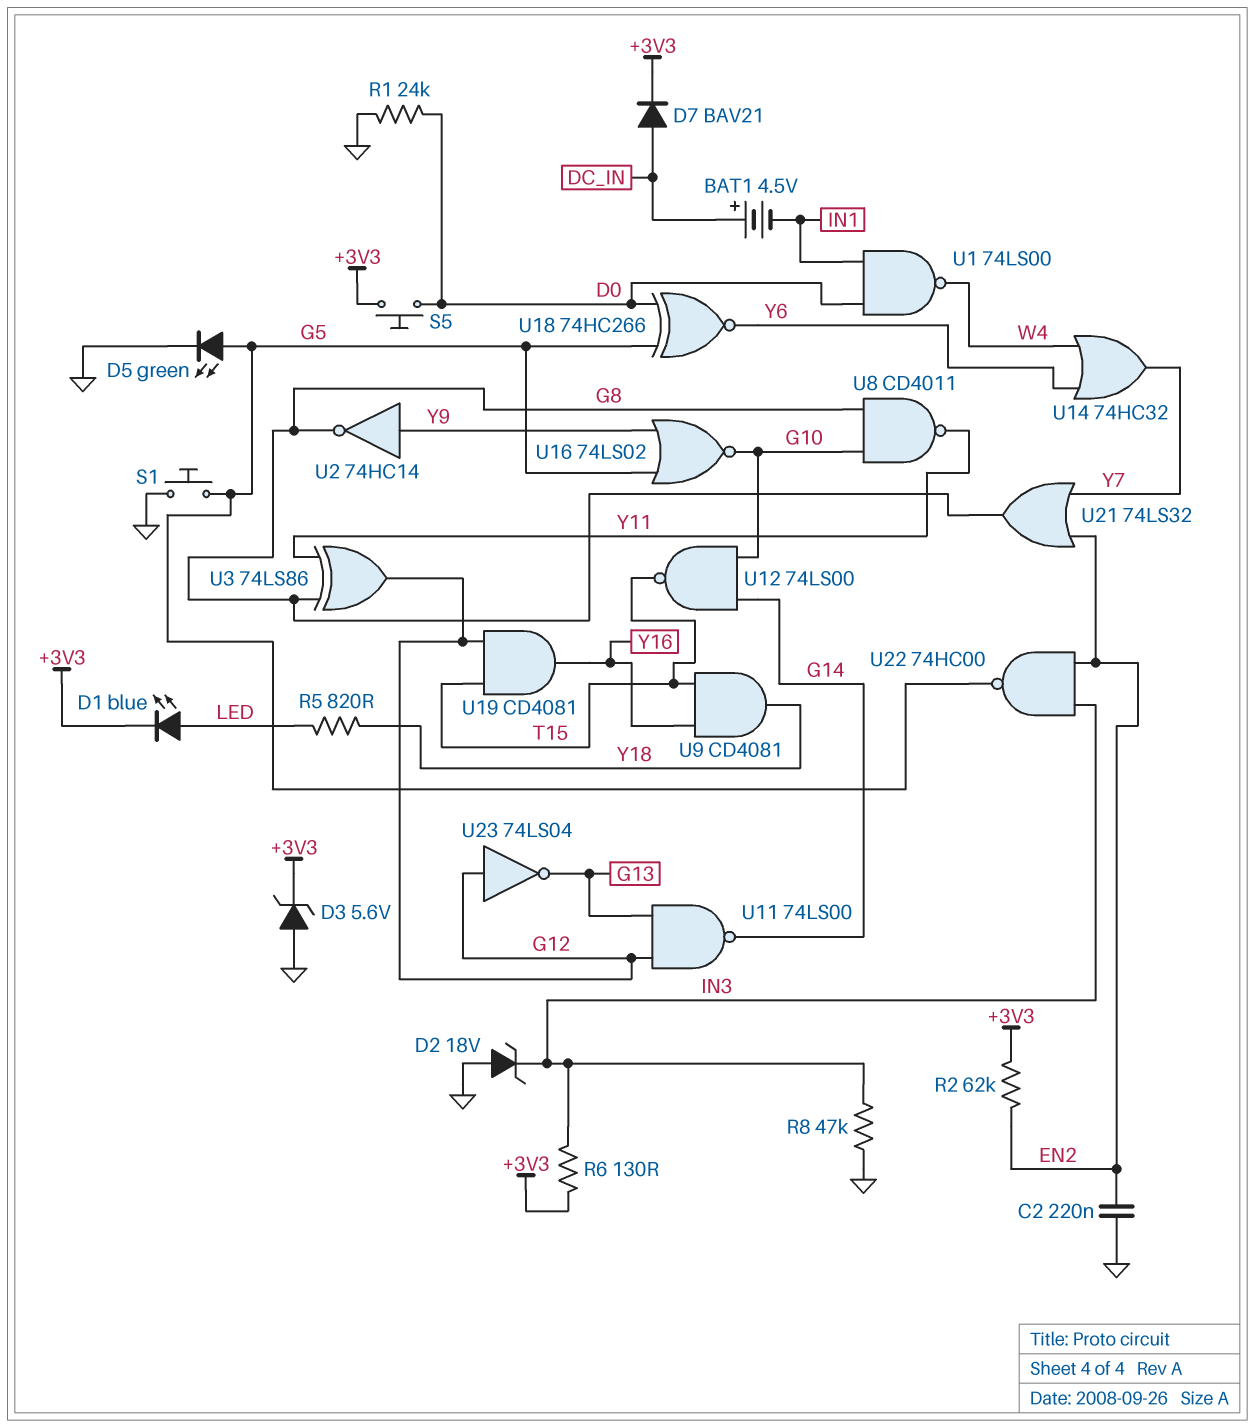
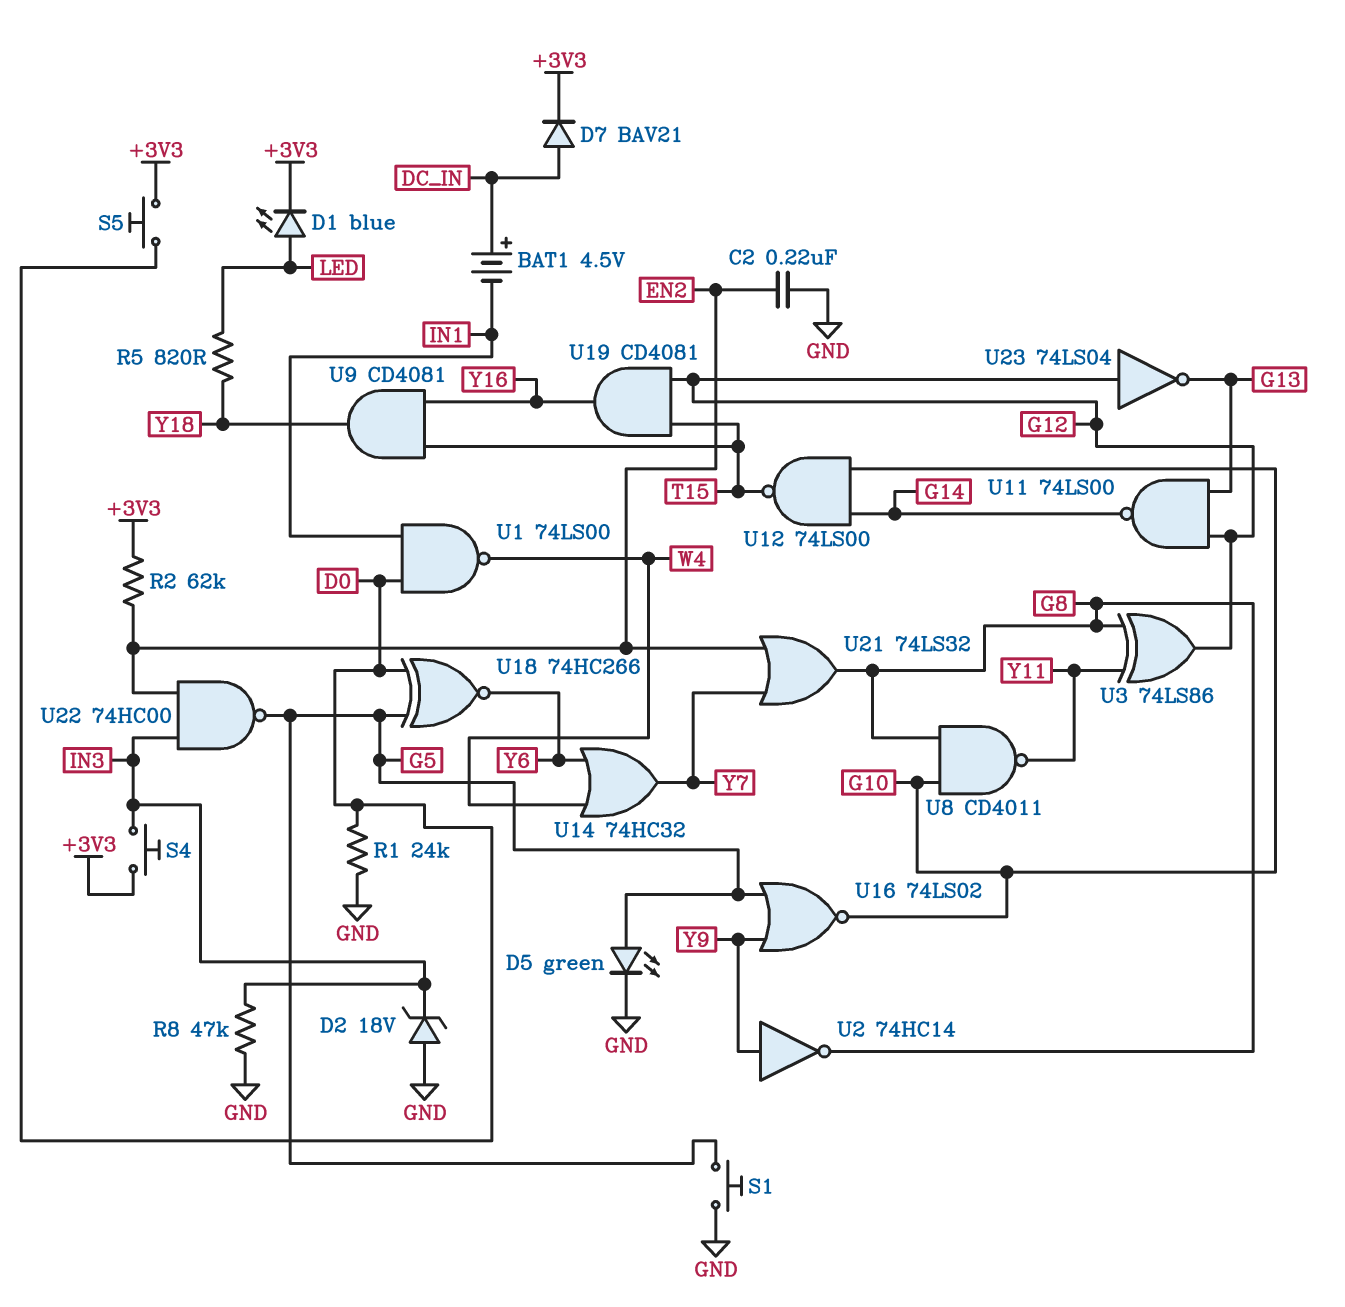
D3: zener 5.6V (A GND, K +3V3) -> none
R6: 130 (+3V3, IN3) -> none
S4: none -> button (+3V3, IN3)

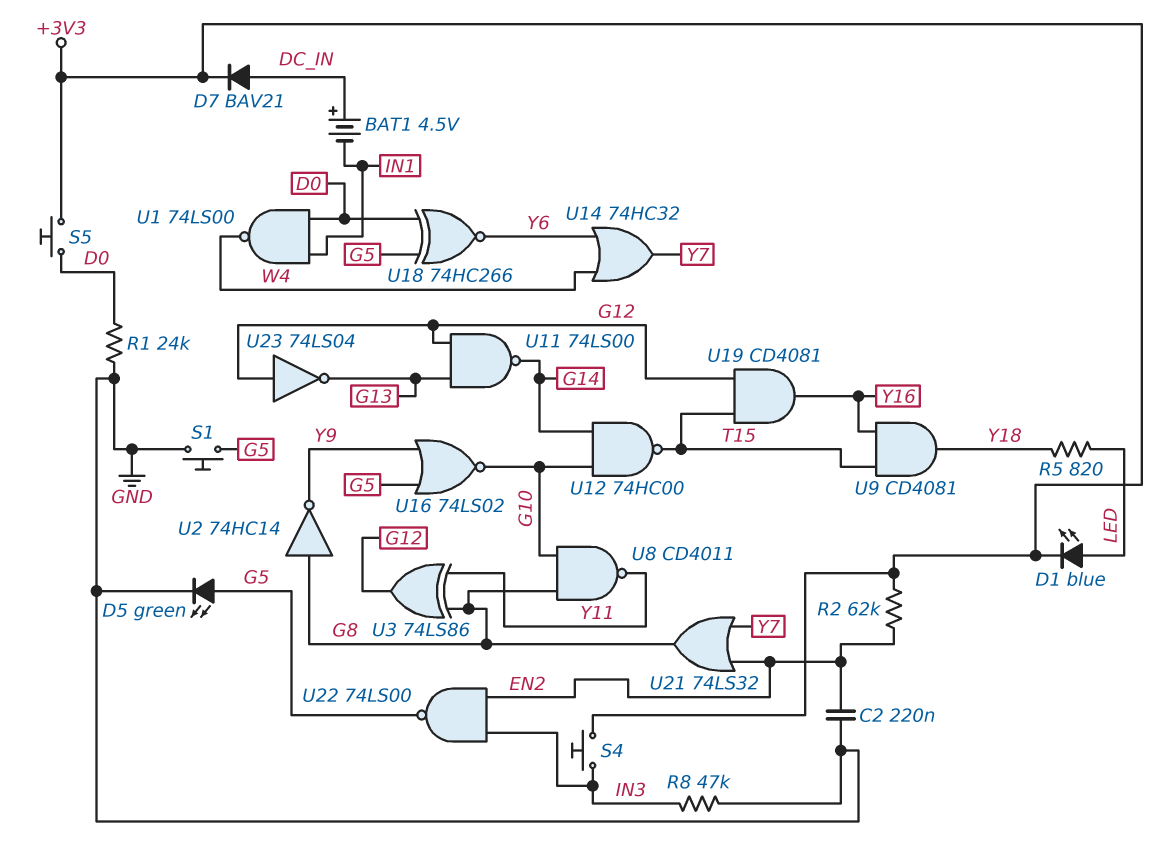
D2: zener 18V (A GND, K IN3) -> none
U2: NOT 74HC14 (in Y9, out G8) -> NOT 74HC14 (in G8, out Y9)
U12: NAND 74LS00 (in G10, in G14, out T15) -> NAND 74HC00 (in G10, in G14, out T15)
U22: NAND 74HC00 (in EN2, in IN3, out G5) -> NAND 74LS00 (in EN2, in IN3, out G5)

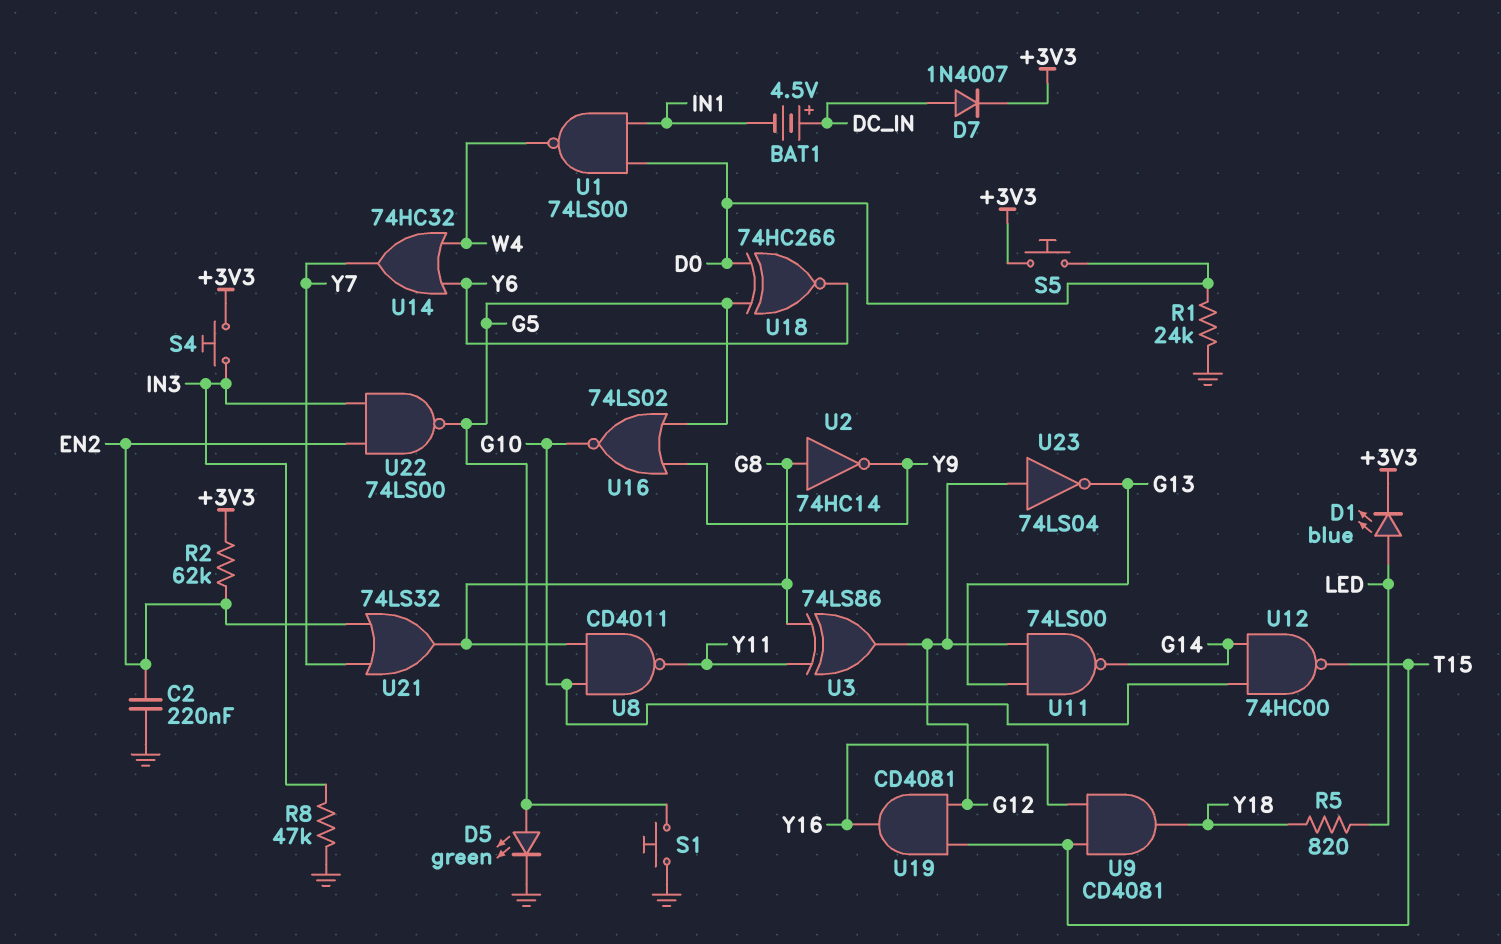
D7: diode BAV21 (A DC_IN, K +3V3) -> diode 1N4007 (A DC_IN, K +3V3)

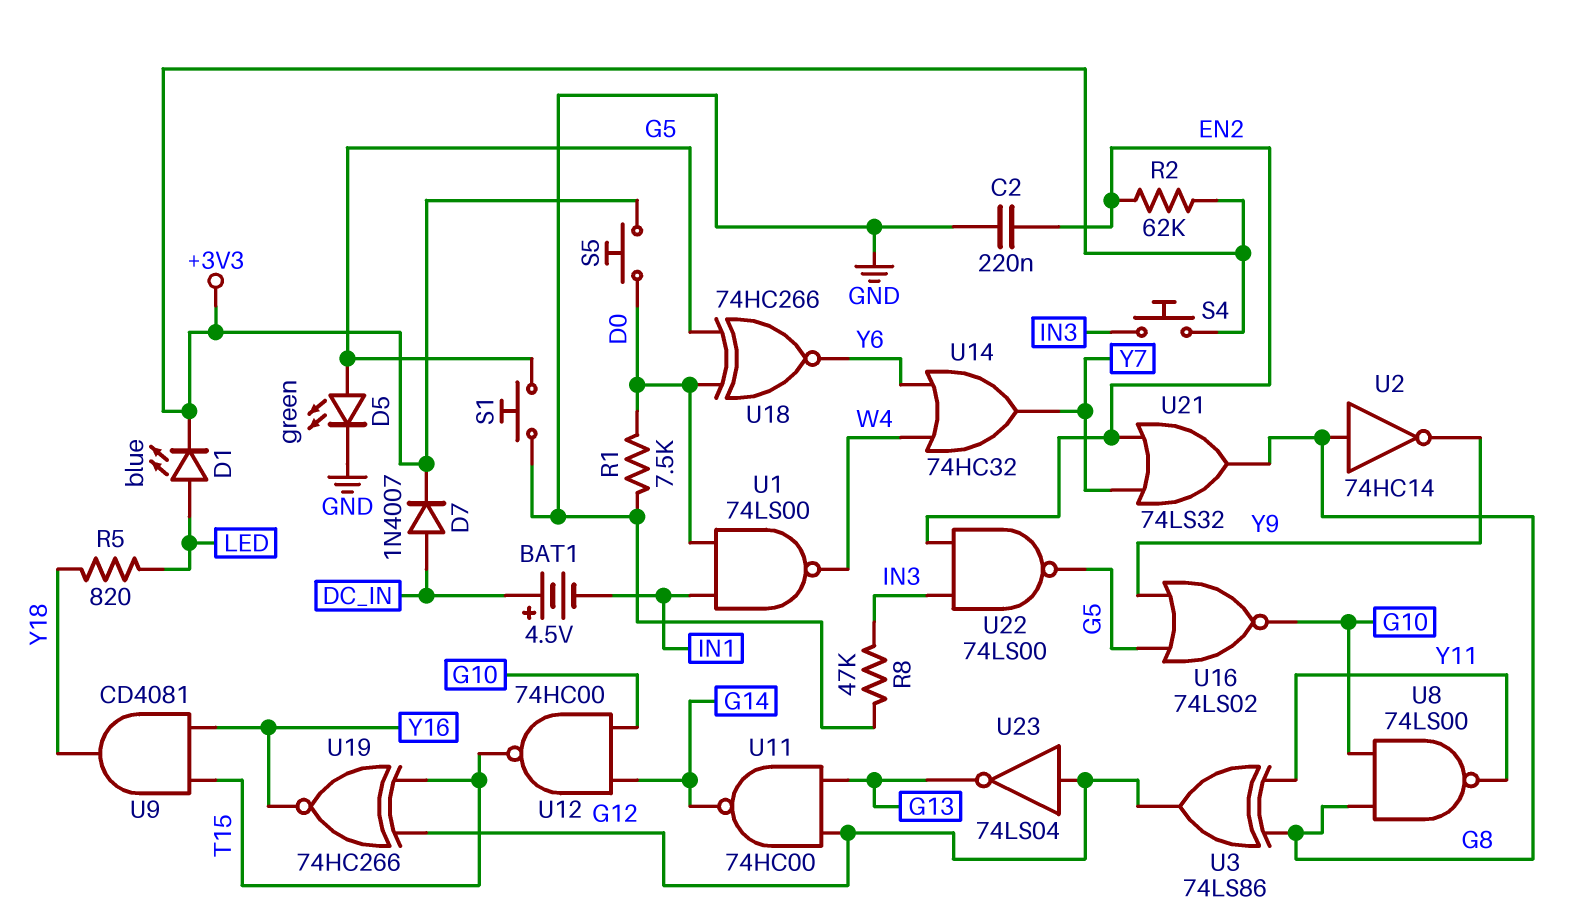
R1: 24k (D0, GND) -> 7.5k (D0, GND)
U8: NAND CD4011 (in G8, in G10, out Y11) -> NAND 74LS00 (in G8, in G10, out Y11)
U11: NAND 74LS00 (in G12, in G13, out G14) -> NAND 74HC00 (in G12, in G13, out G14)
U19: AND CD4081 (in G12, in T15, out Y16) -> XNOR 74HC266 (in G12, in T15, out Y16)

